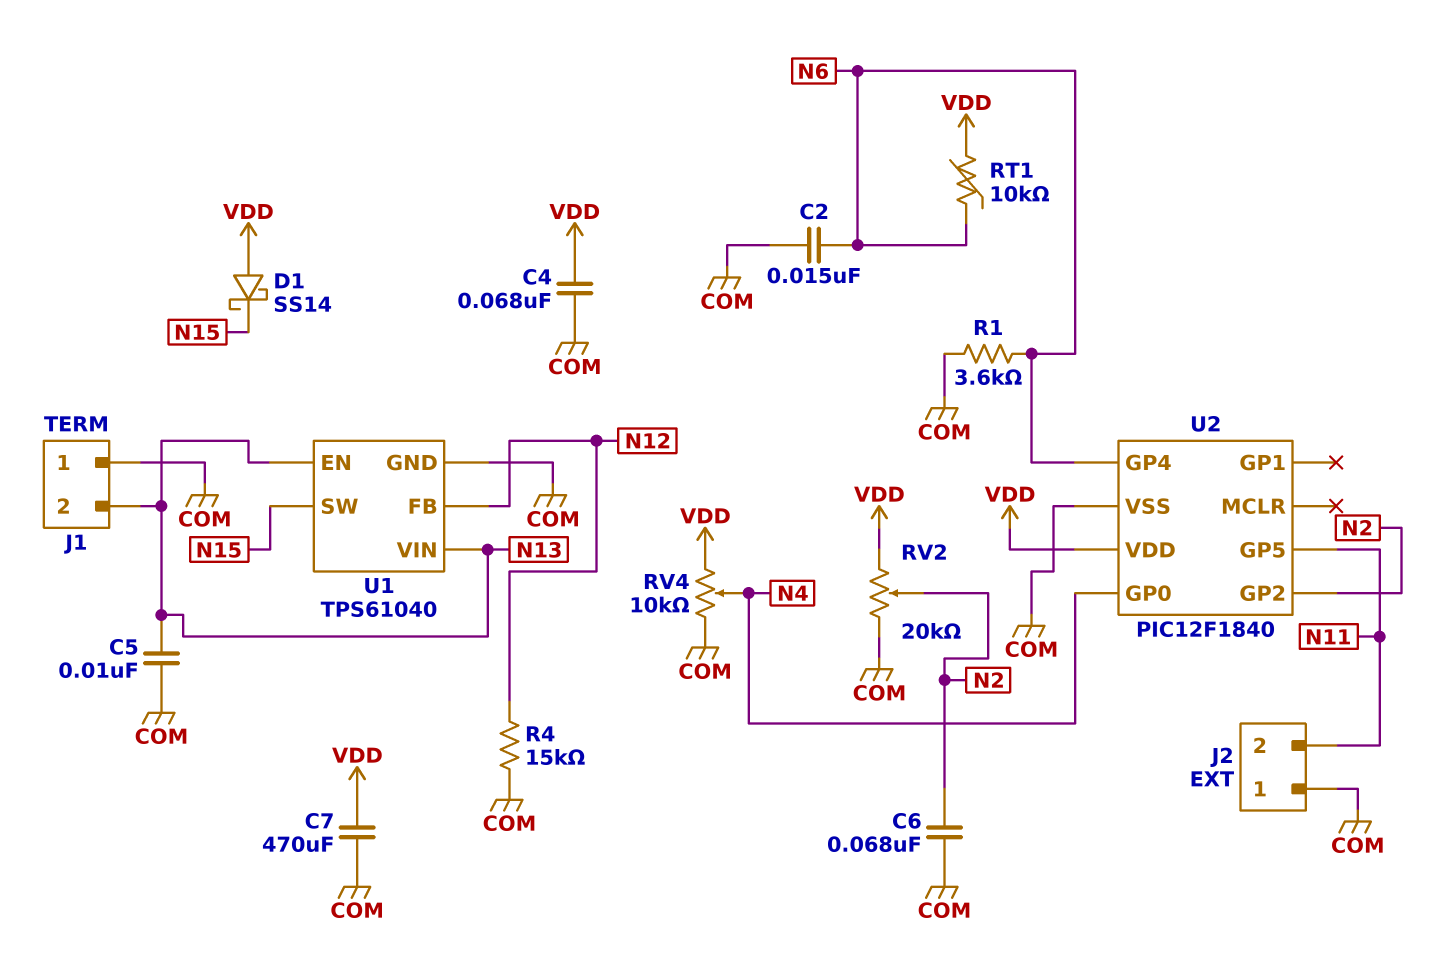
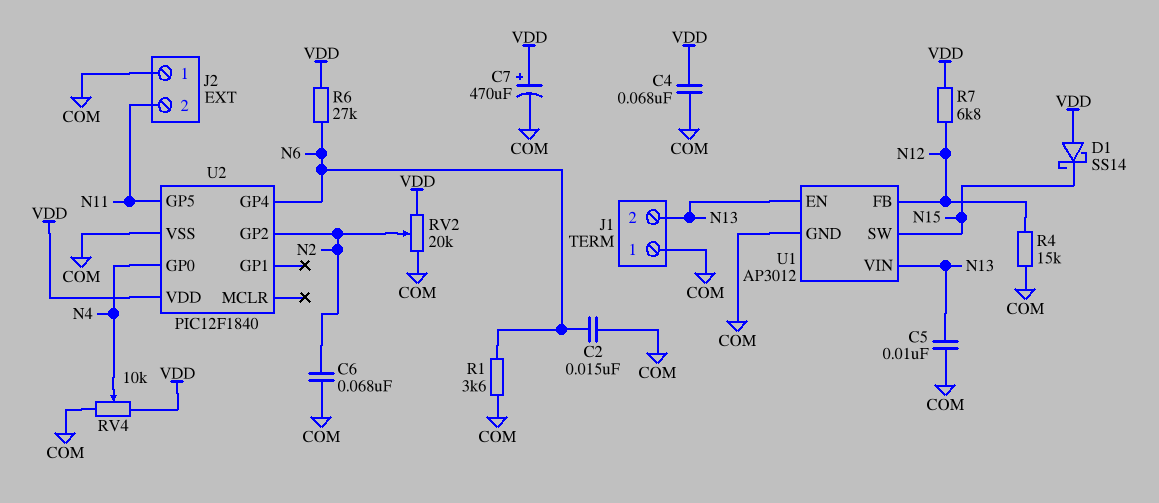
C7: 470uF (COM, VDD) -> 470uF (plus VDD, minus COM)
R6: none -> 27k (N6, VDD)
R7: none -> 6.8k (N12, VDD)
RT1: 10k (N6, VDD) -> none
U1: TPS61040 -> AP3012

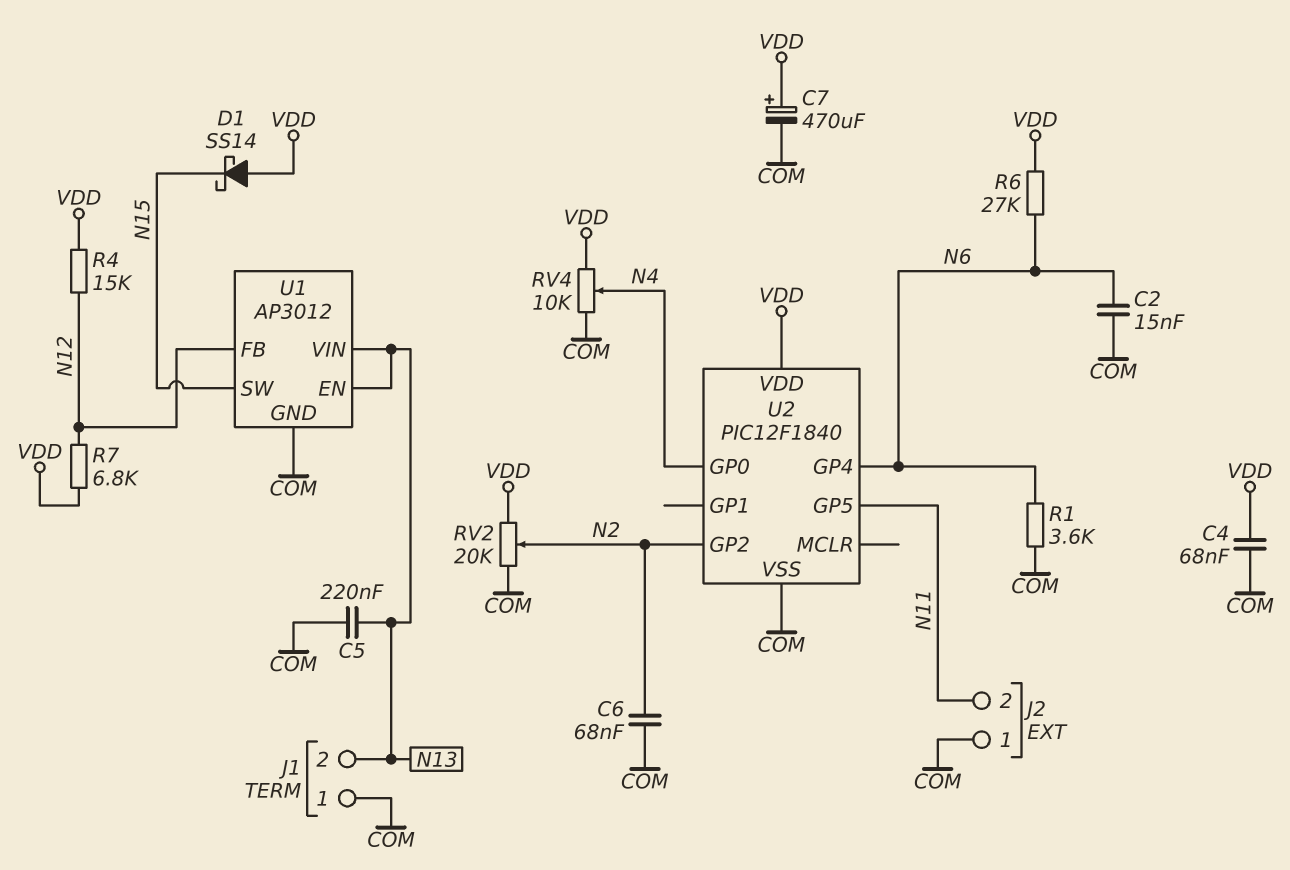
C5: 10nF (COM, N13) -> 220nF (COM, N13)
R4: 15k (COM, N12) -> 15k (N12, VDD)

